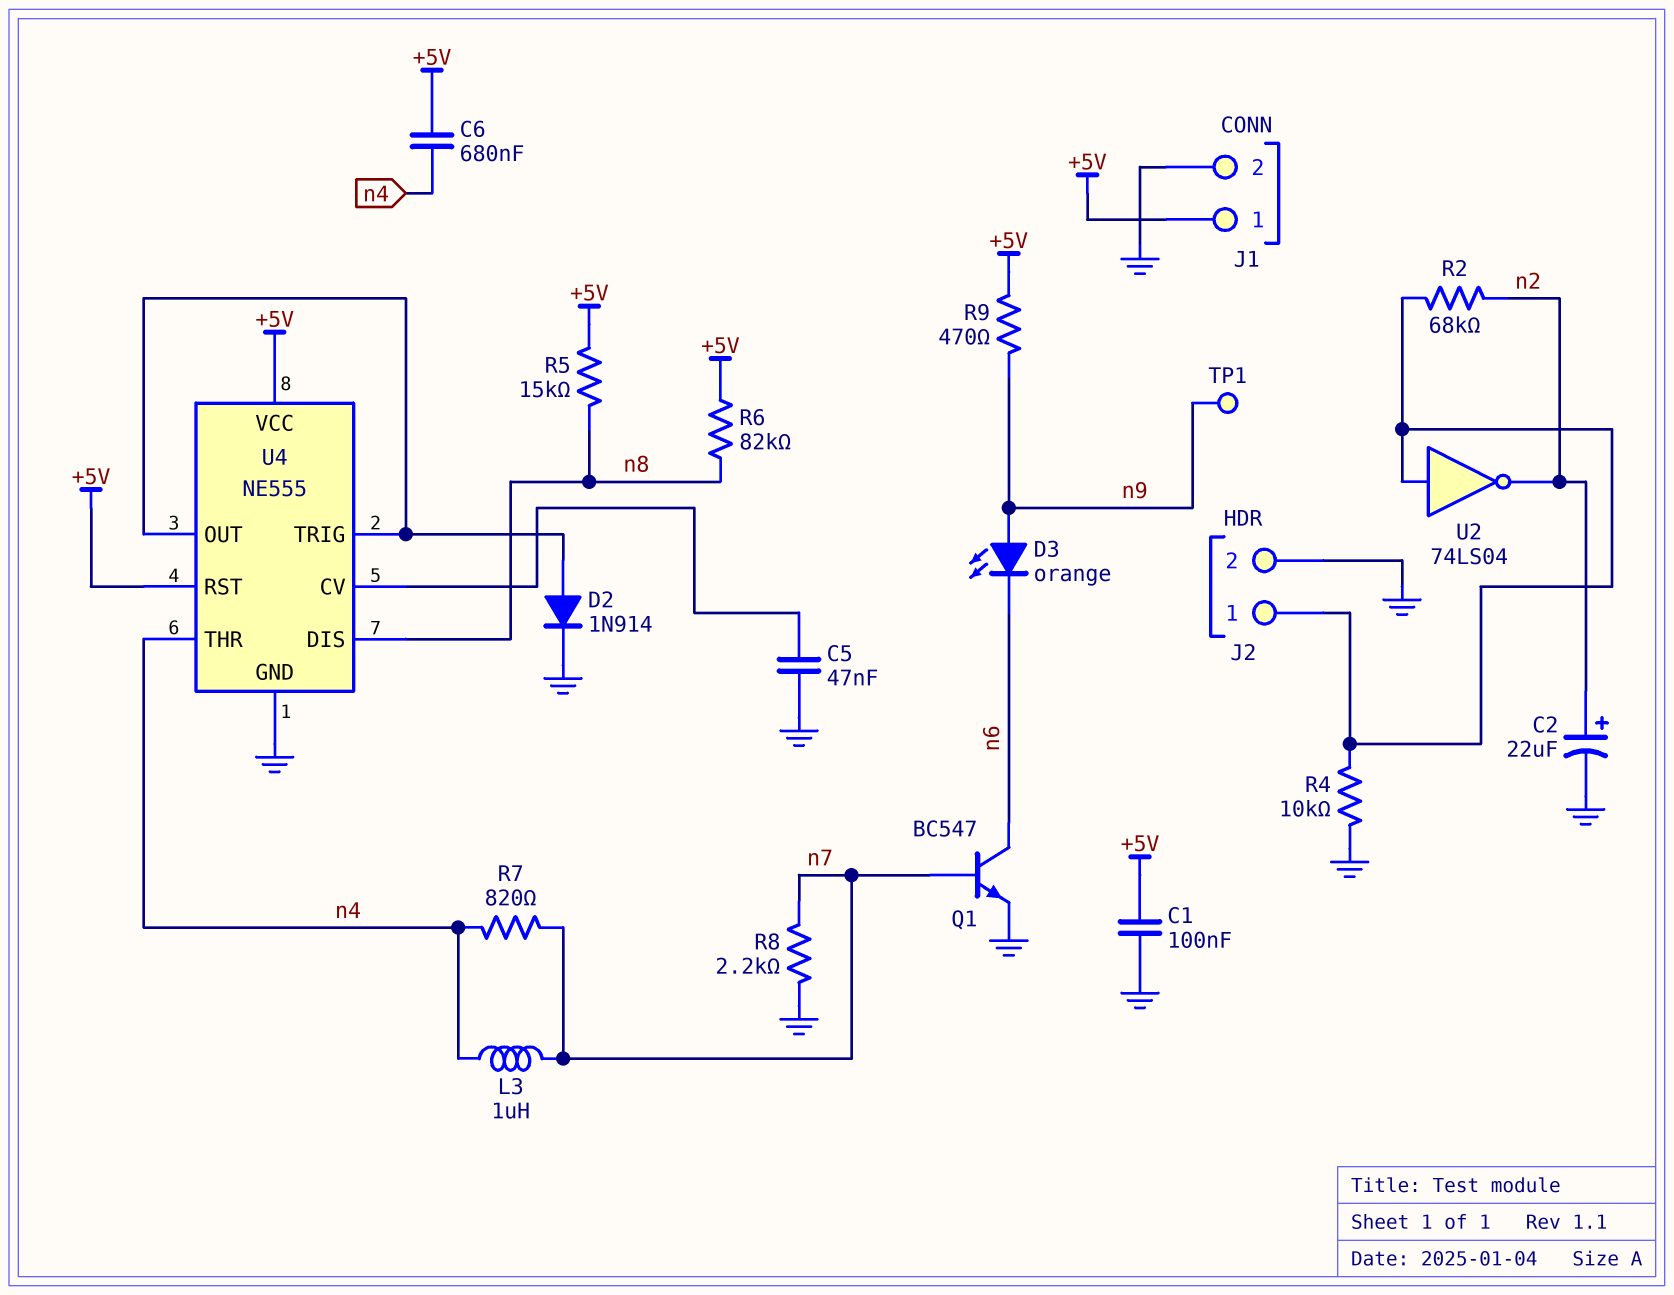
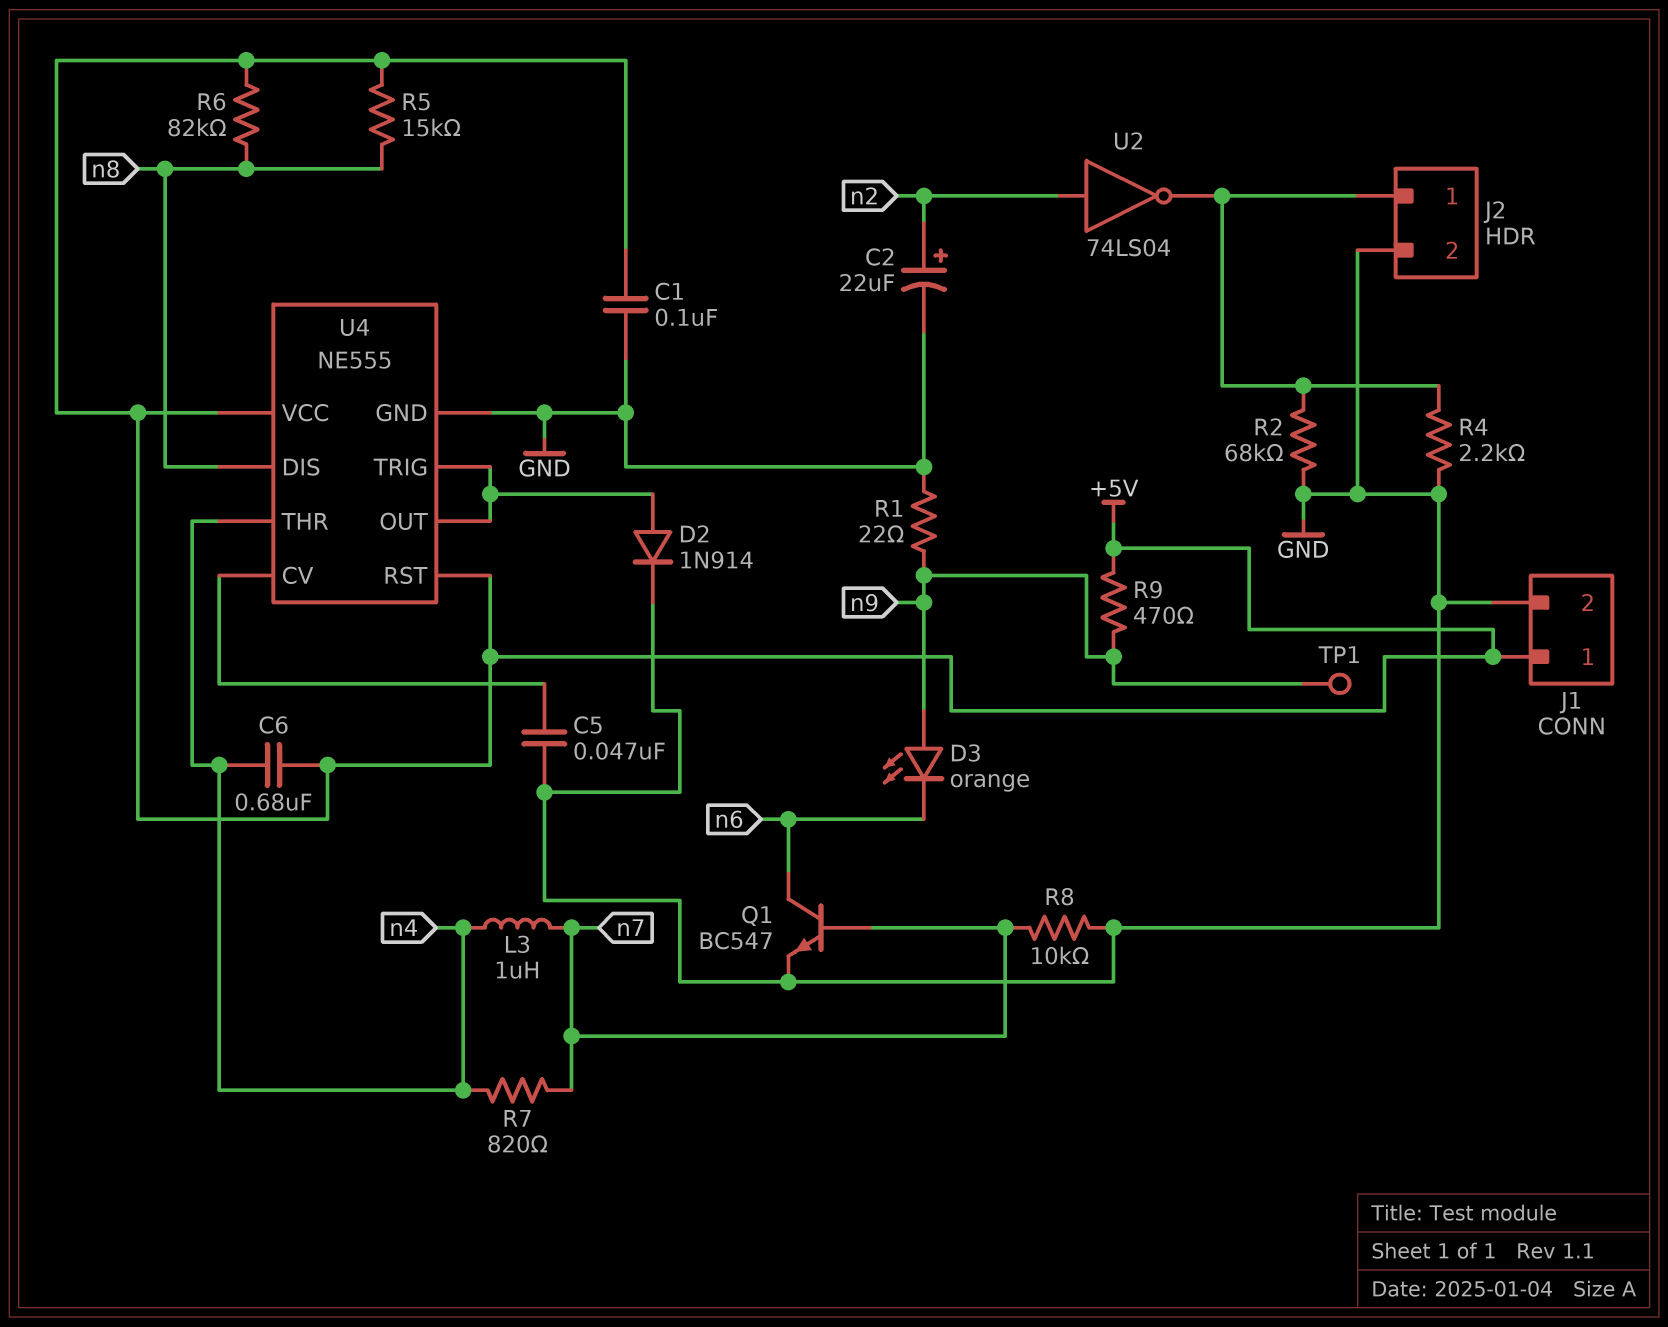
R1: none -> 22 (GND, n9)
R2: 68k (J2/1, n2) -> 68k (GND, J2/1)
R4: 10k (GND, J2/1) -> 2.2k (GND, J2/1)
R8: 2.2k (GND, n7) -> 10k (GND, n7)
U2: NOT 74LS04 (in J2/1, out n2) -> NOT 74LS04 (in n2, out J2/1)

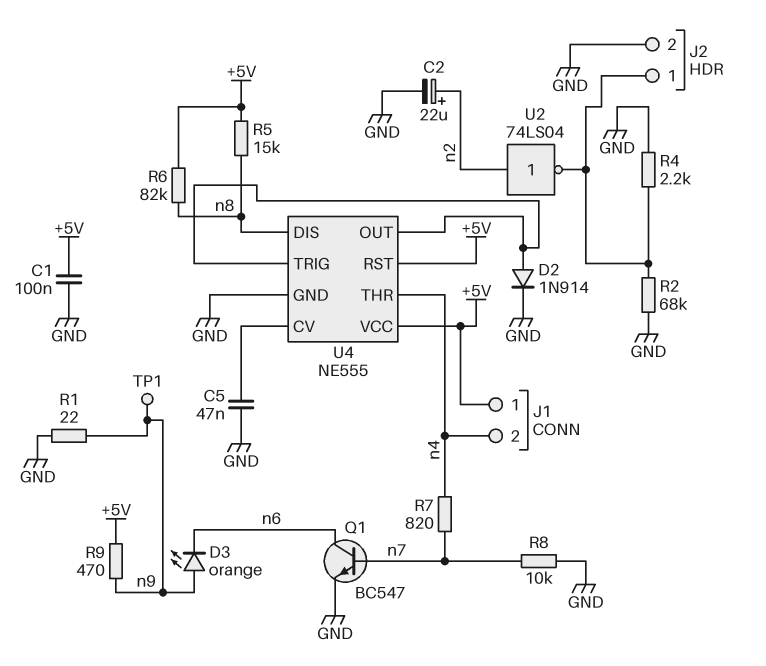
C6: 680nF (+5V, n4) -> none
J1 pin 2: GND -> n4
L3: 1uH (n4, n7) -> none

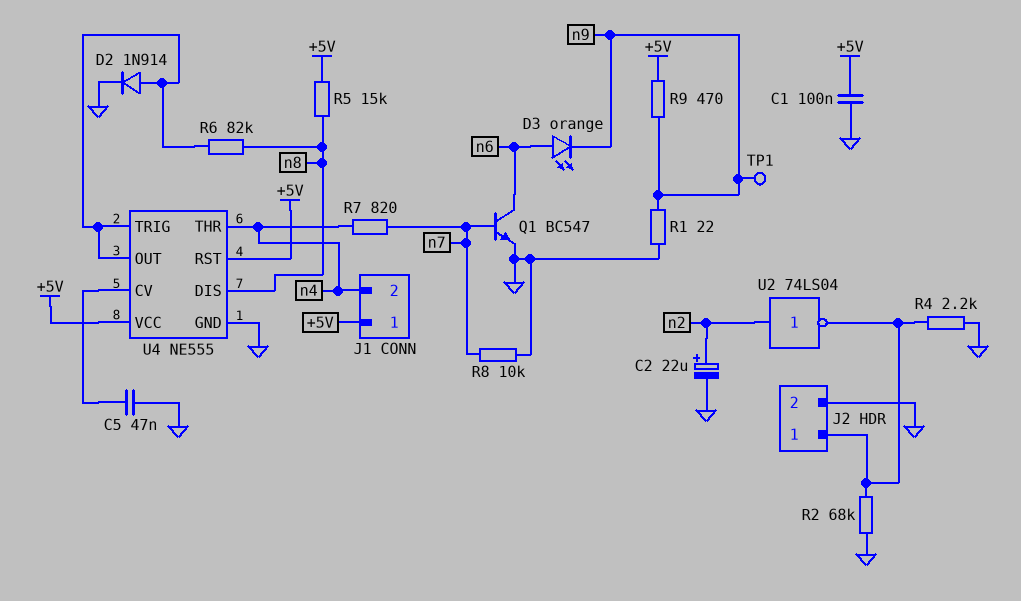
D3: LED orange (A n9, K n6) -> LED orange (A n6, K n9)
R6: 82k (+5V, n8) -> 82k (U4/OUT, n8)

